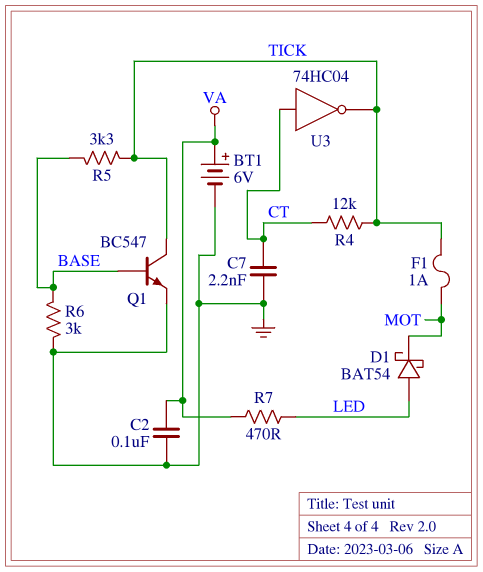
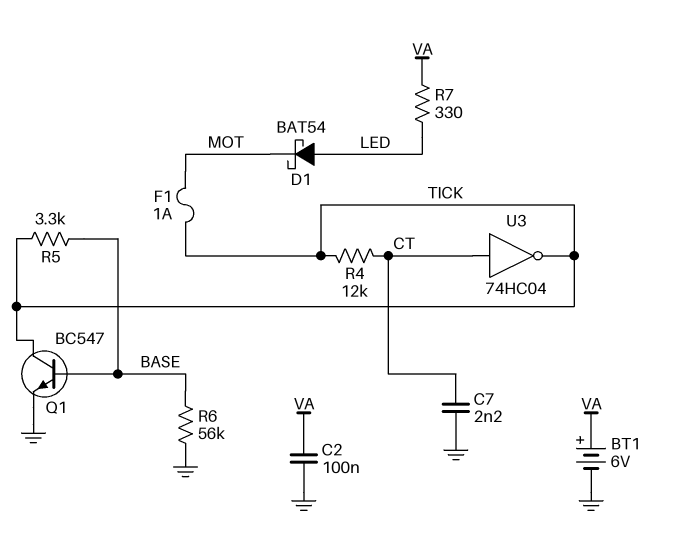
R6: 3k (BASE, GND) -> 56k (BASE, GND)
R7: 470 (LED, VA) -> 330 (LED, VA)

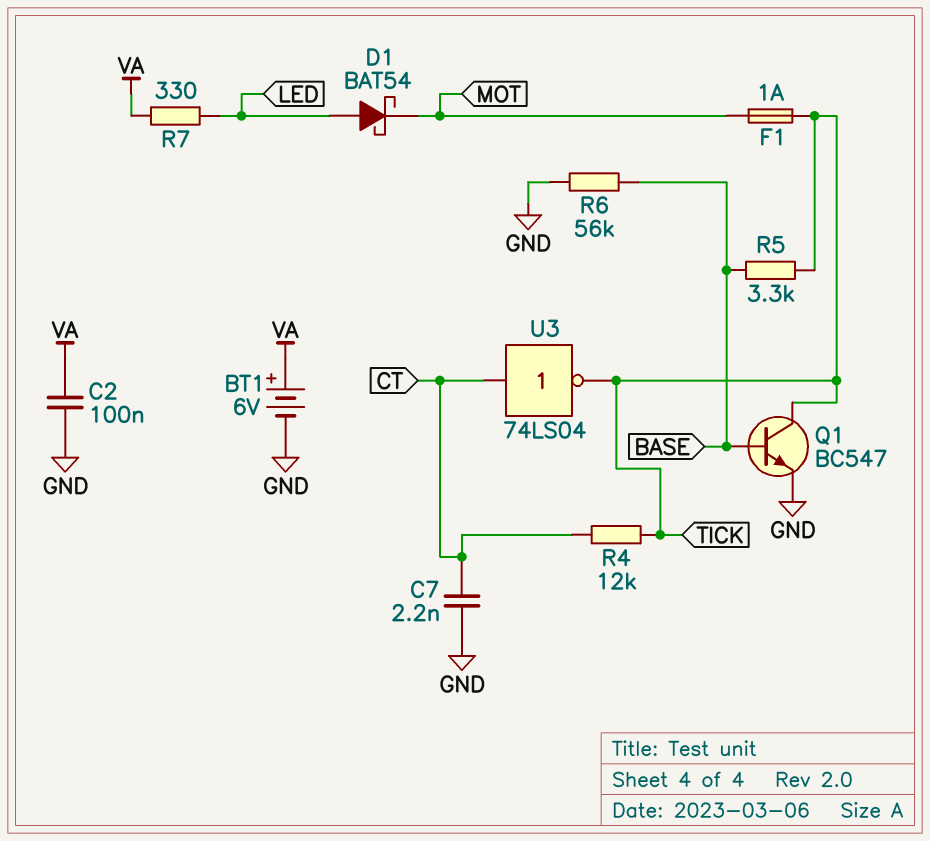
U3: NOT 74HC04 (in CT, out TICK) -> NOT 74LS04 (in CT, out TICK)

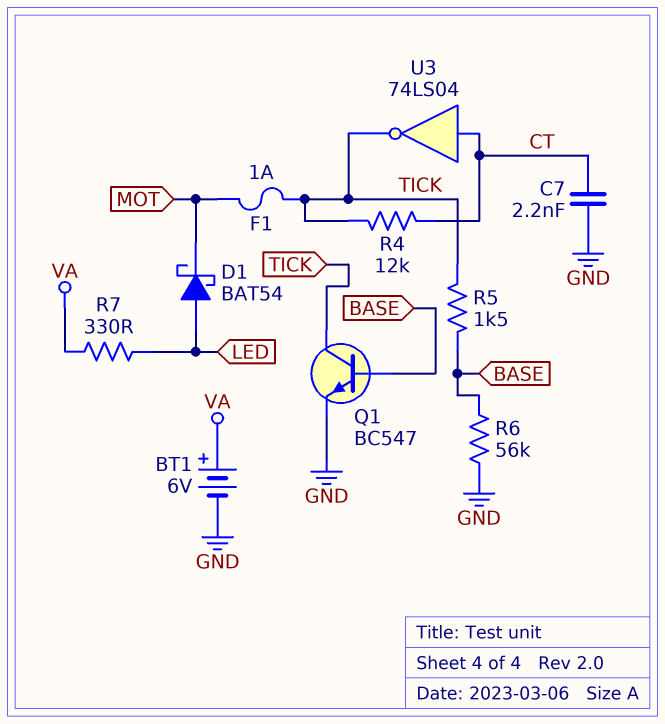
C2: 100nF (GND, VA) -> none
R5: 3.3k (BASE, TICK) -> 1.5k (BASE, TICK)

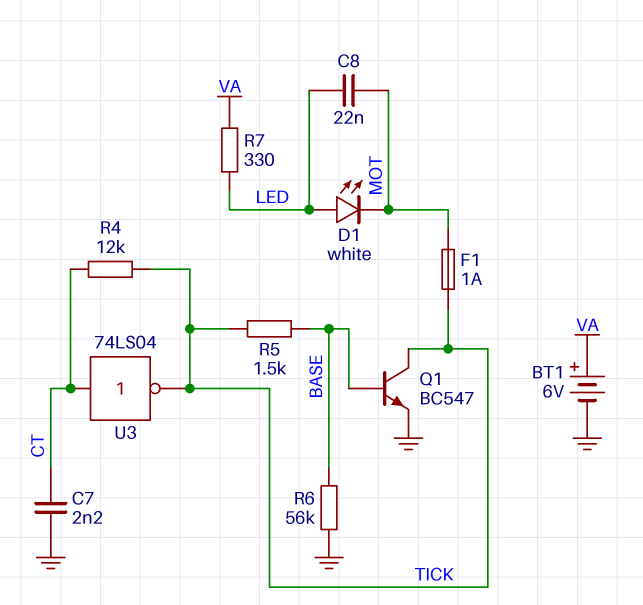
C8: none -> 22nF (LED, MOT)
D1: schottky BAT54 (A LED, K MOT) -> LED white (A LED, K MOT)

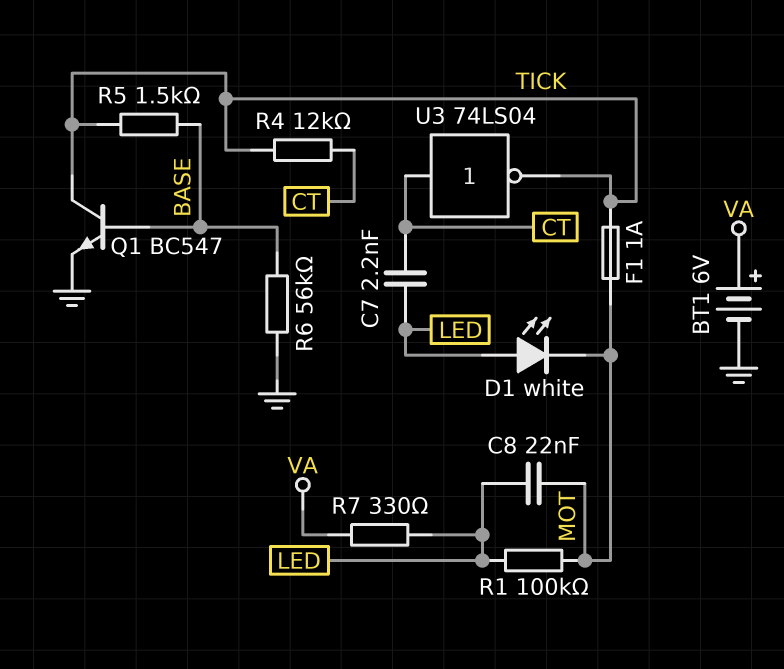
C7: 2.2nF (CT, GND) -> 2.2nF (CT, LED)
R1: none -> 100k (LED, MOT)

